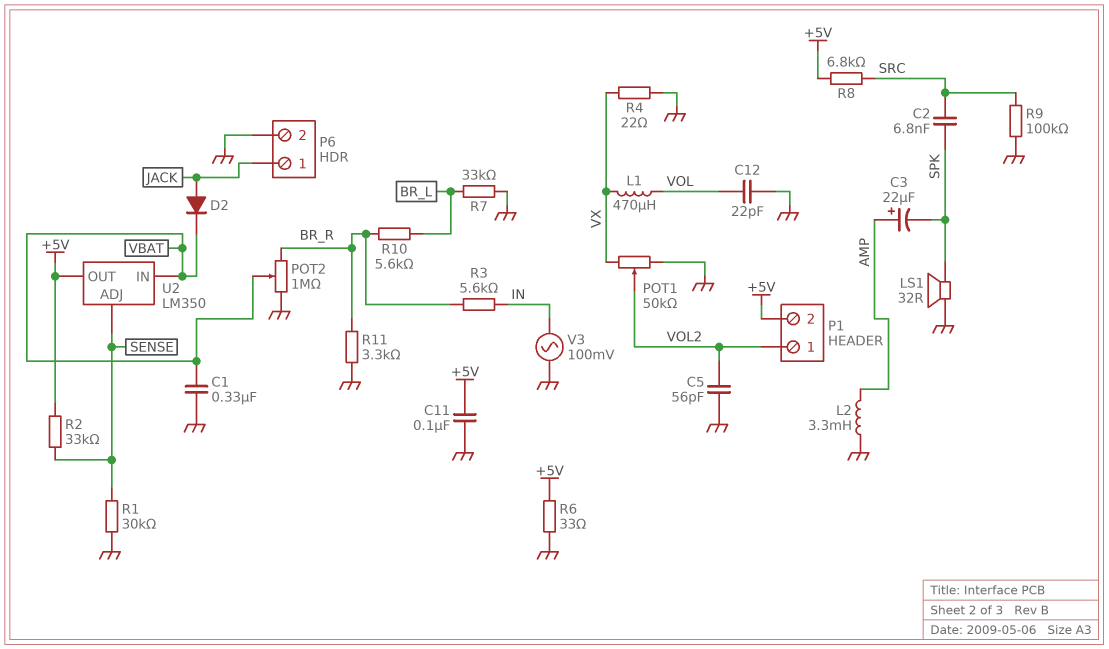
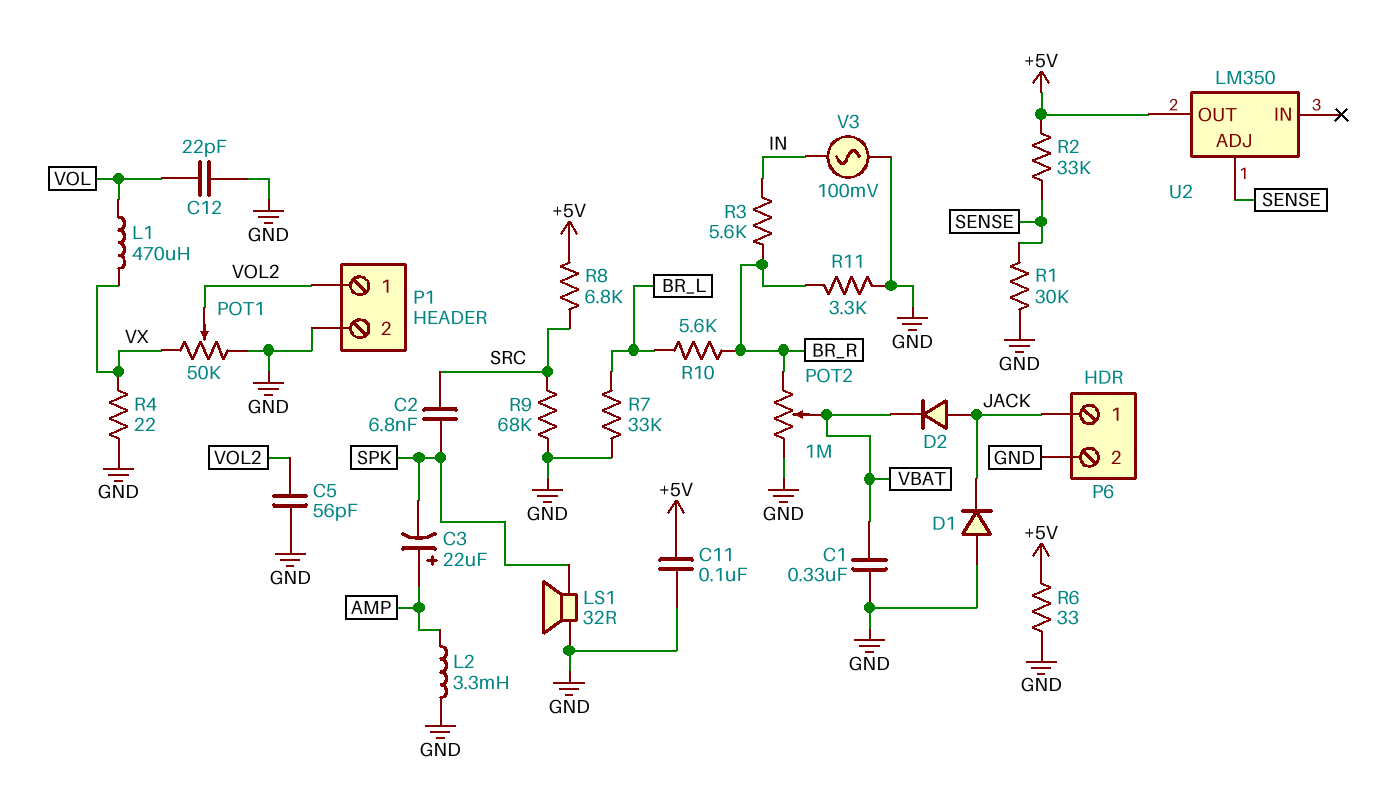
D1: none -> diode (A GND, K JACK)
P1 pin 2: +5V -> GND
R9: 100k (GND, SRC) -> 68k (GND, SRC)
U2 pin IN: VBAT -> none

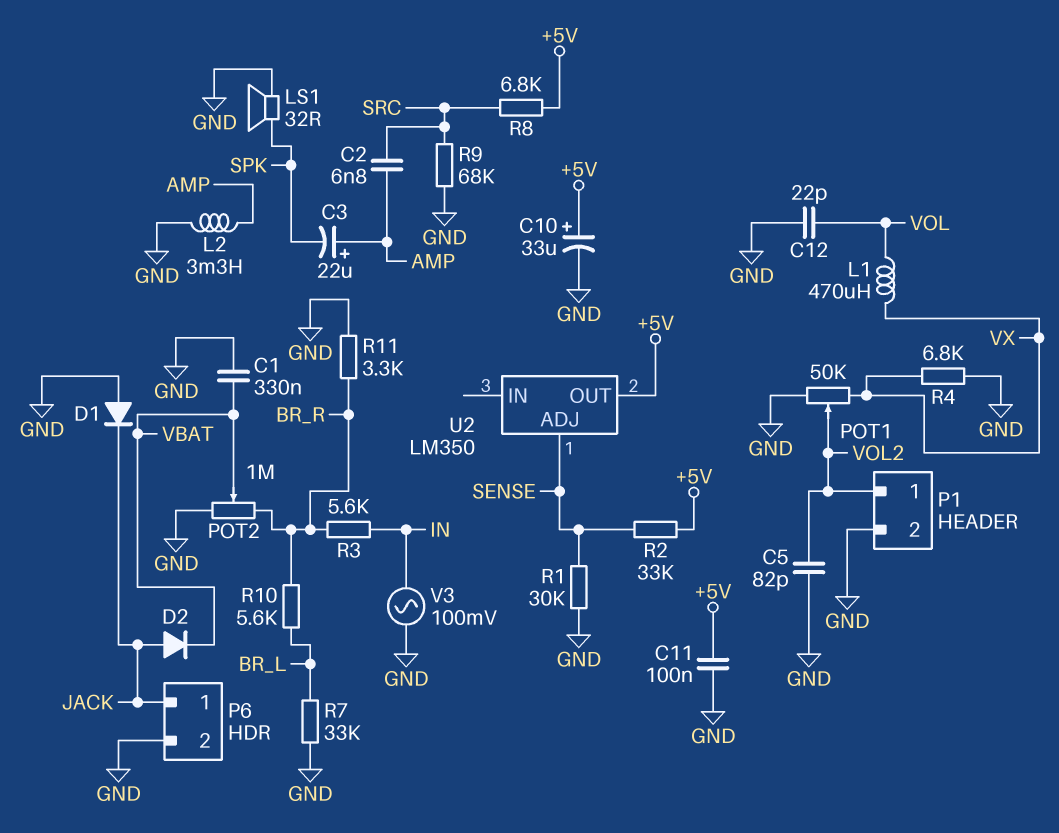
C2: 6.8nF (SPK, SRC) -> 6.8nF (AMP, SRC)
C5: 56pF (GND, VOL2) -> 82pF (GND, VOL2)
C10: none -> 33uF (plus +5V, minus GND)
R4: 22 (GND, VX) -> 6.8k (GND, VX)
R6: 33 (+5V, GND) -> none

